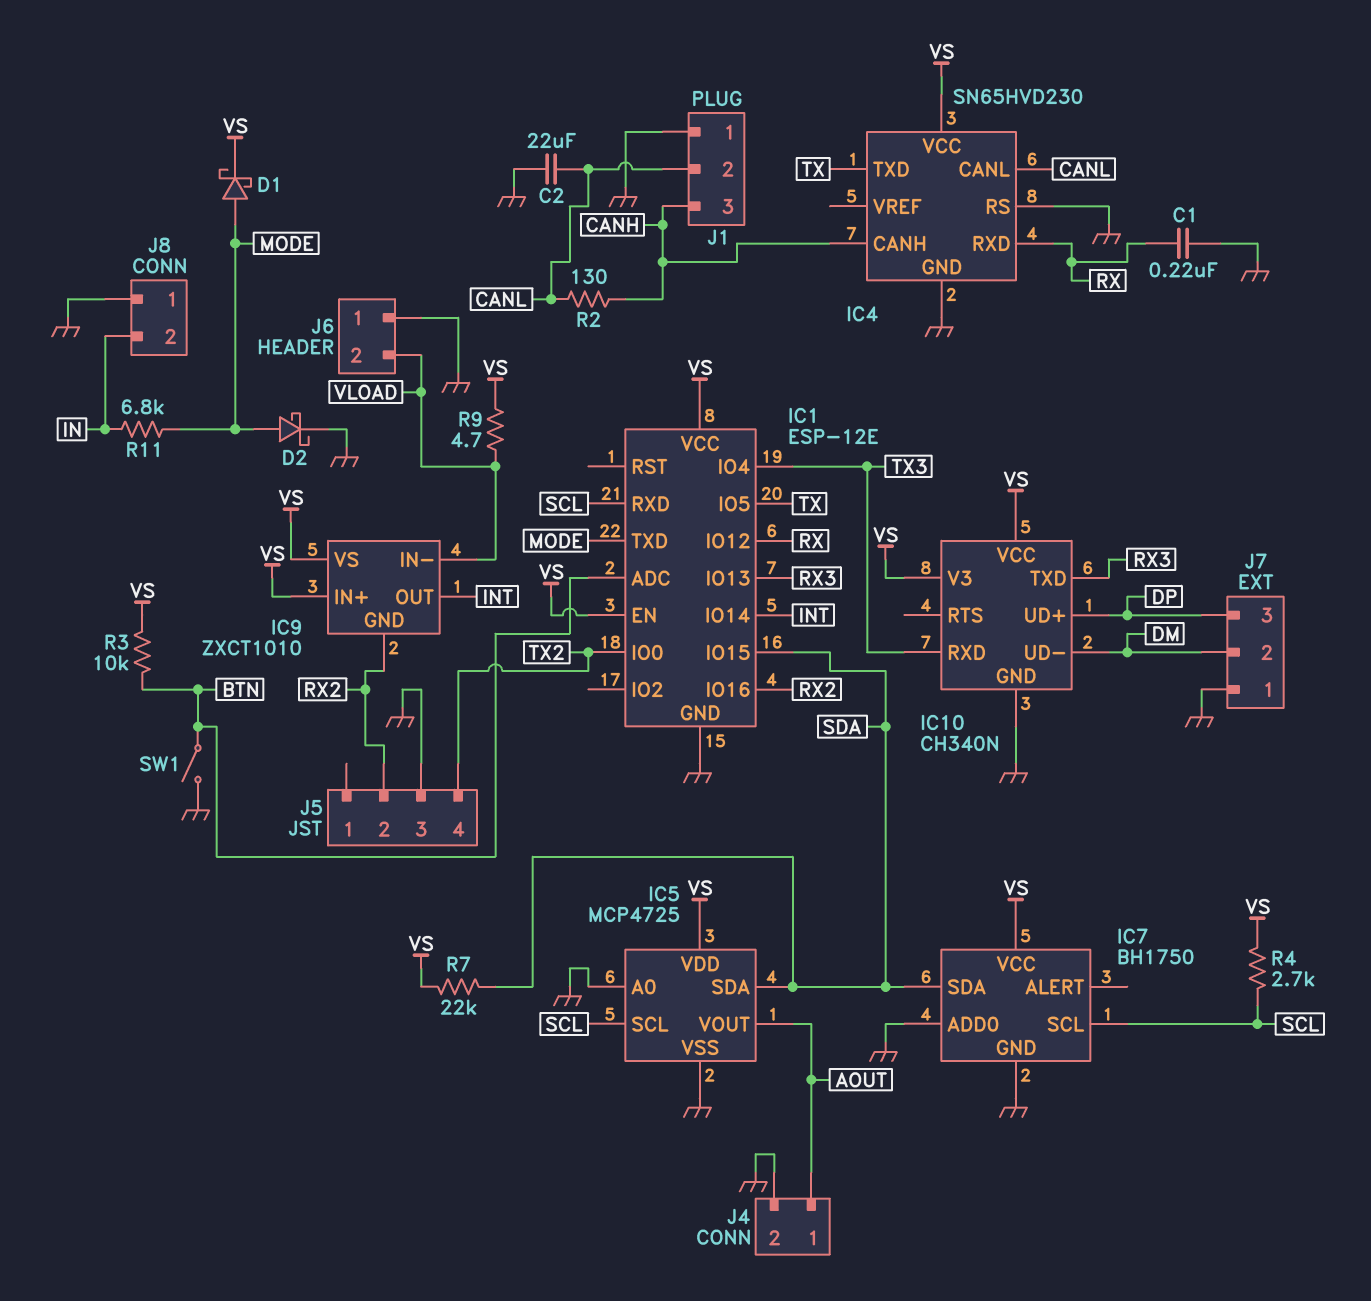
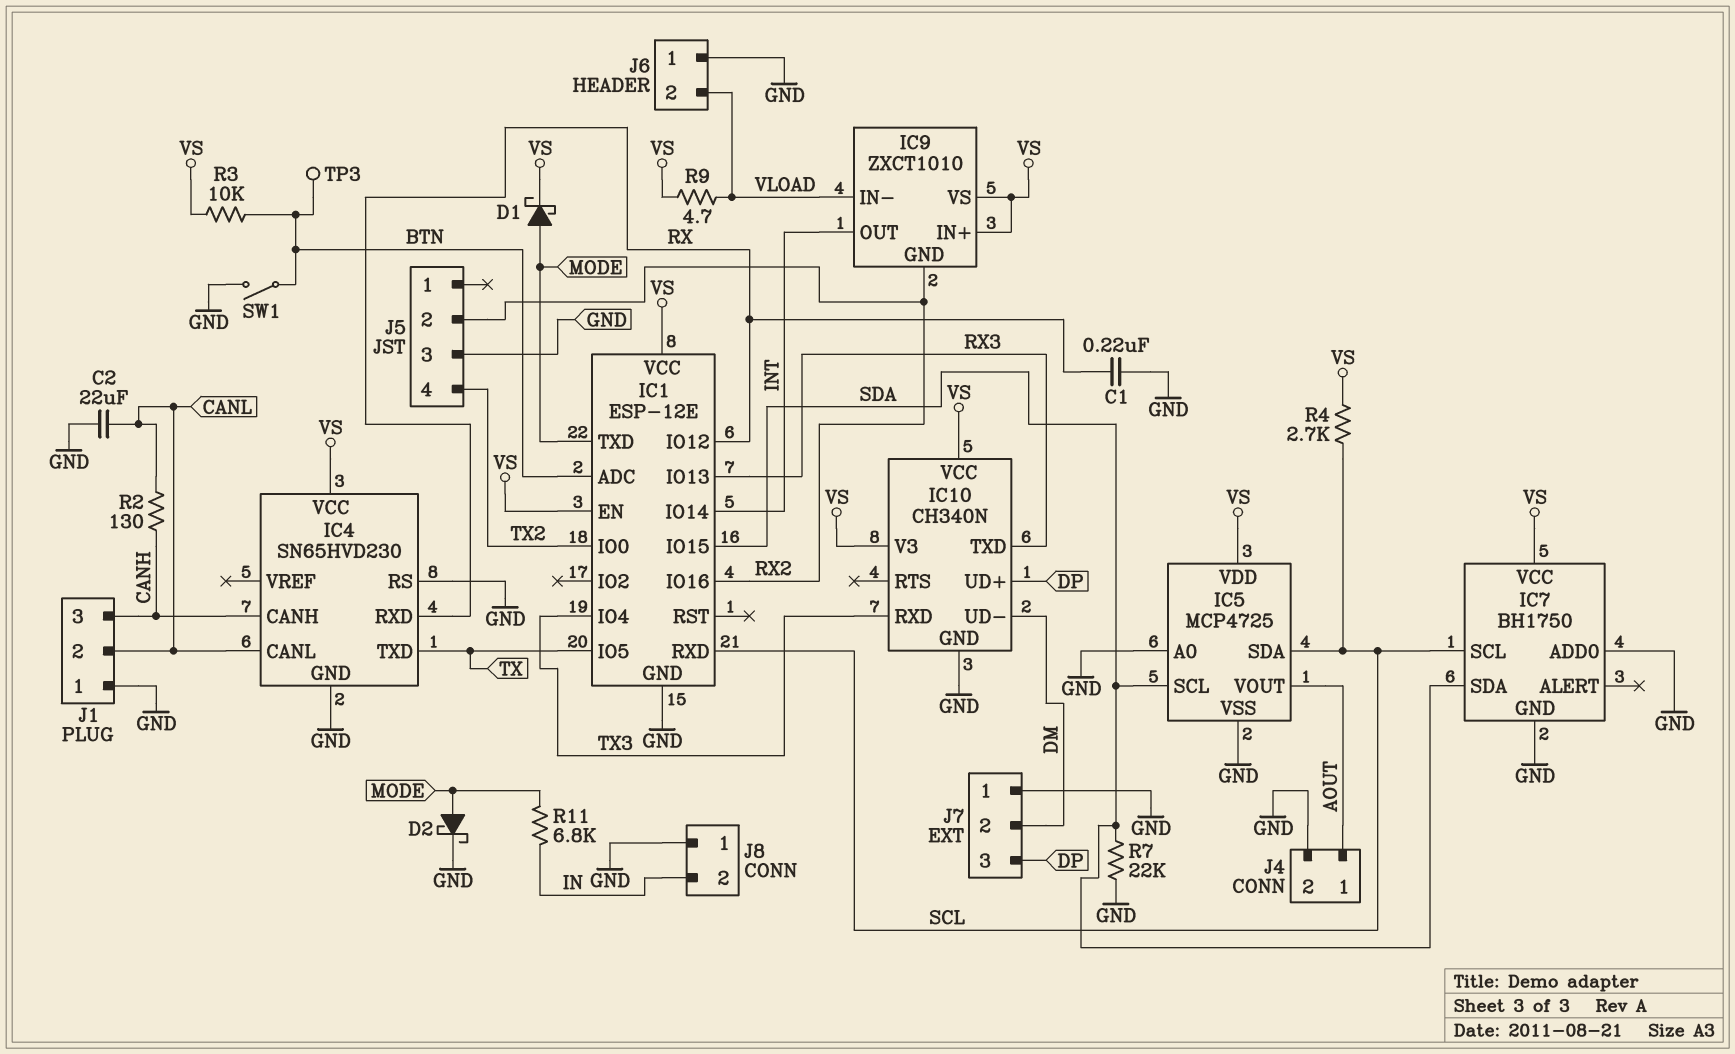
IC5 pin SCL: SCL -> SDA
IC5 pin SDA: SDA -> SCL
R7: 22k (SDA, VS) -> 22k (GND, SDA)
TP3: none -> test point (BTN)

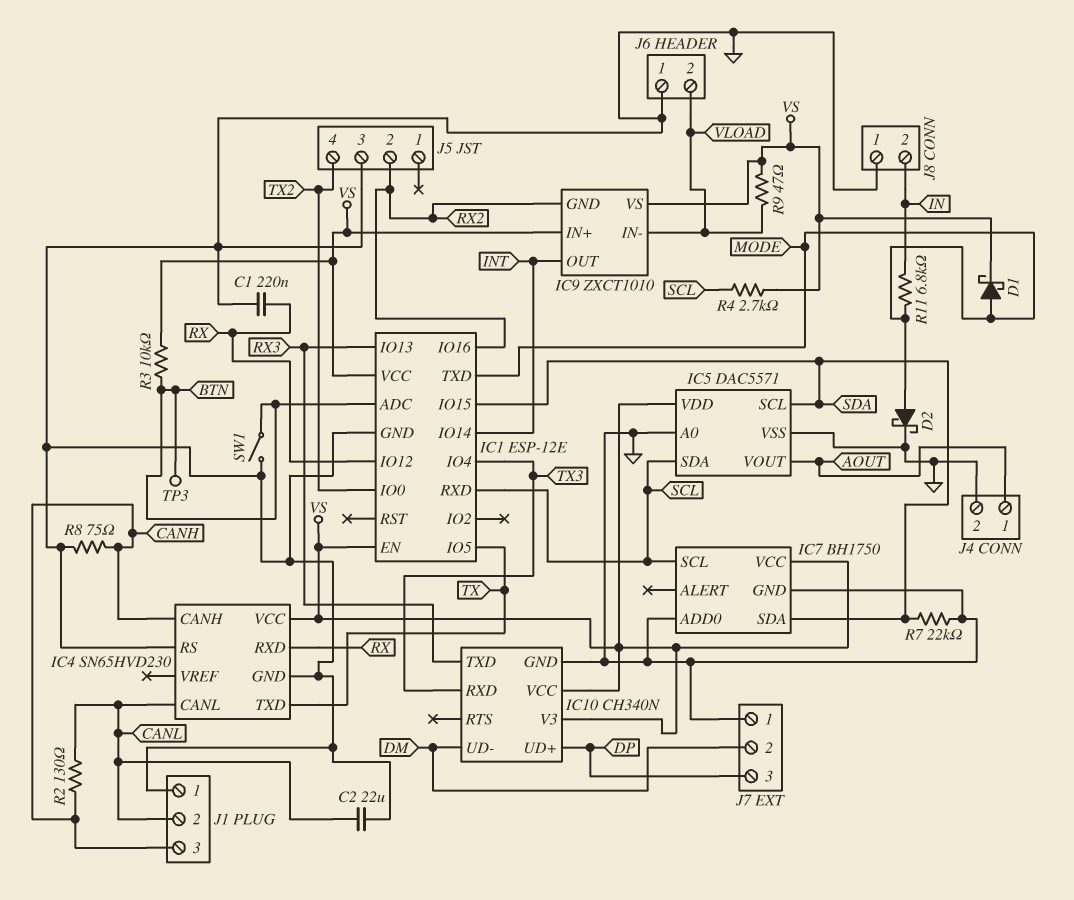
IC5: MCP4725 -> DAC5571
R8: none -> 75 (CANH, GND)
R9: 4.7 (VLOAD, VS) -> 47 (VLOAD, VS)

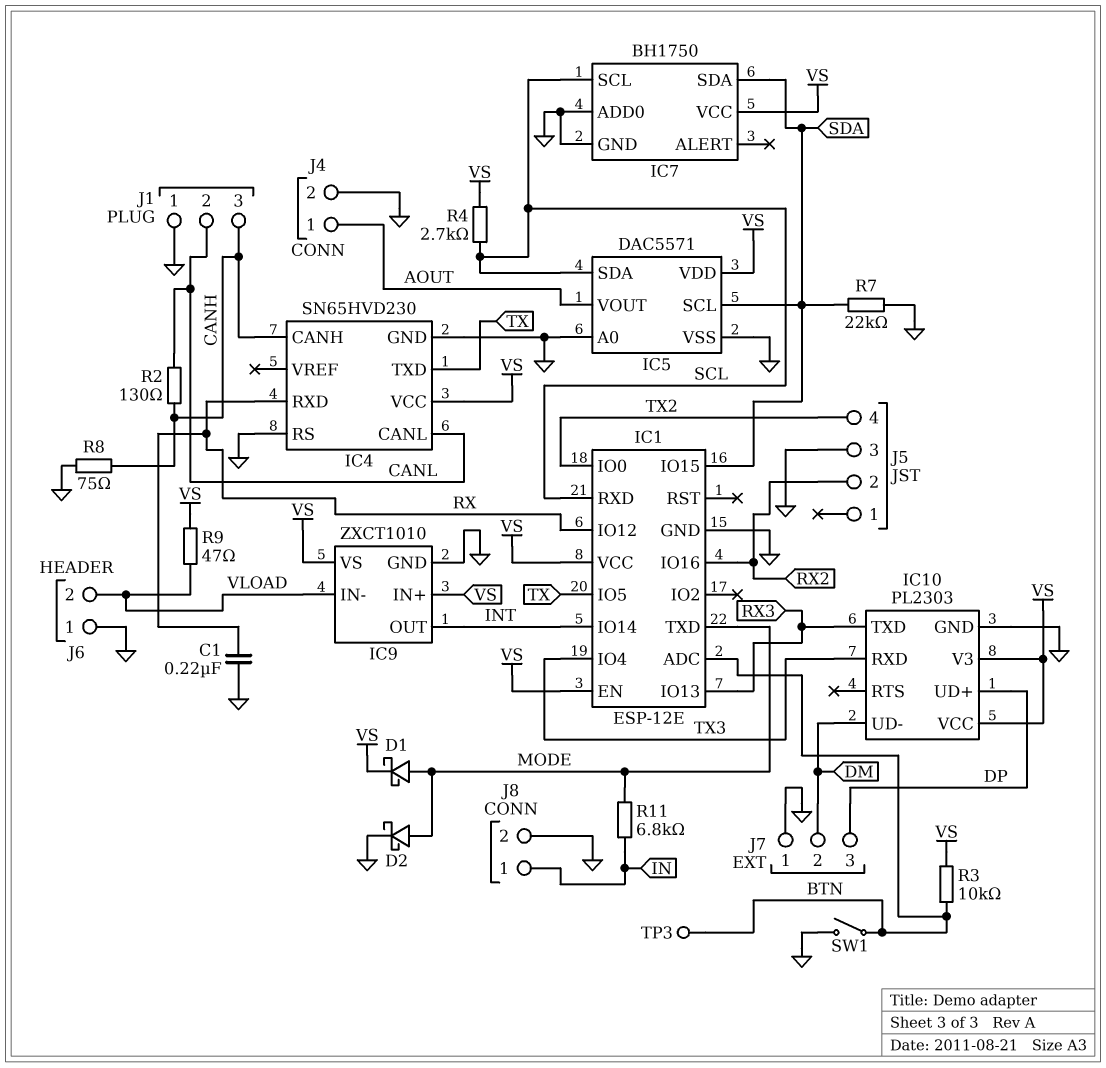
C2: 22uF (CANL, GND) -> none
IC9 pin GND: RX2 -> GND
IC10: CH340N -> PL2303
J8 pin 1: GND -> IN
J8 pin 2: IN -> GND

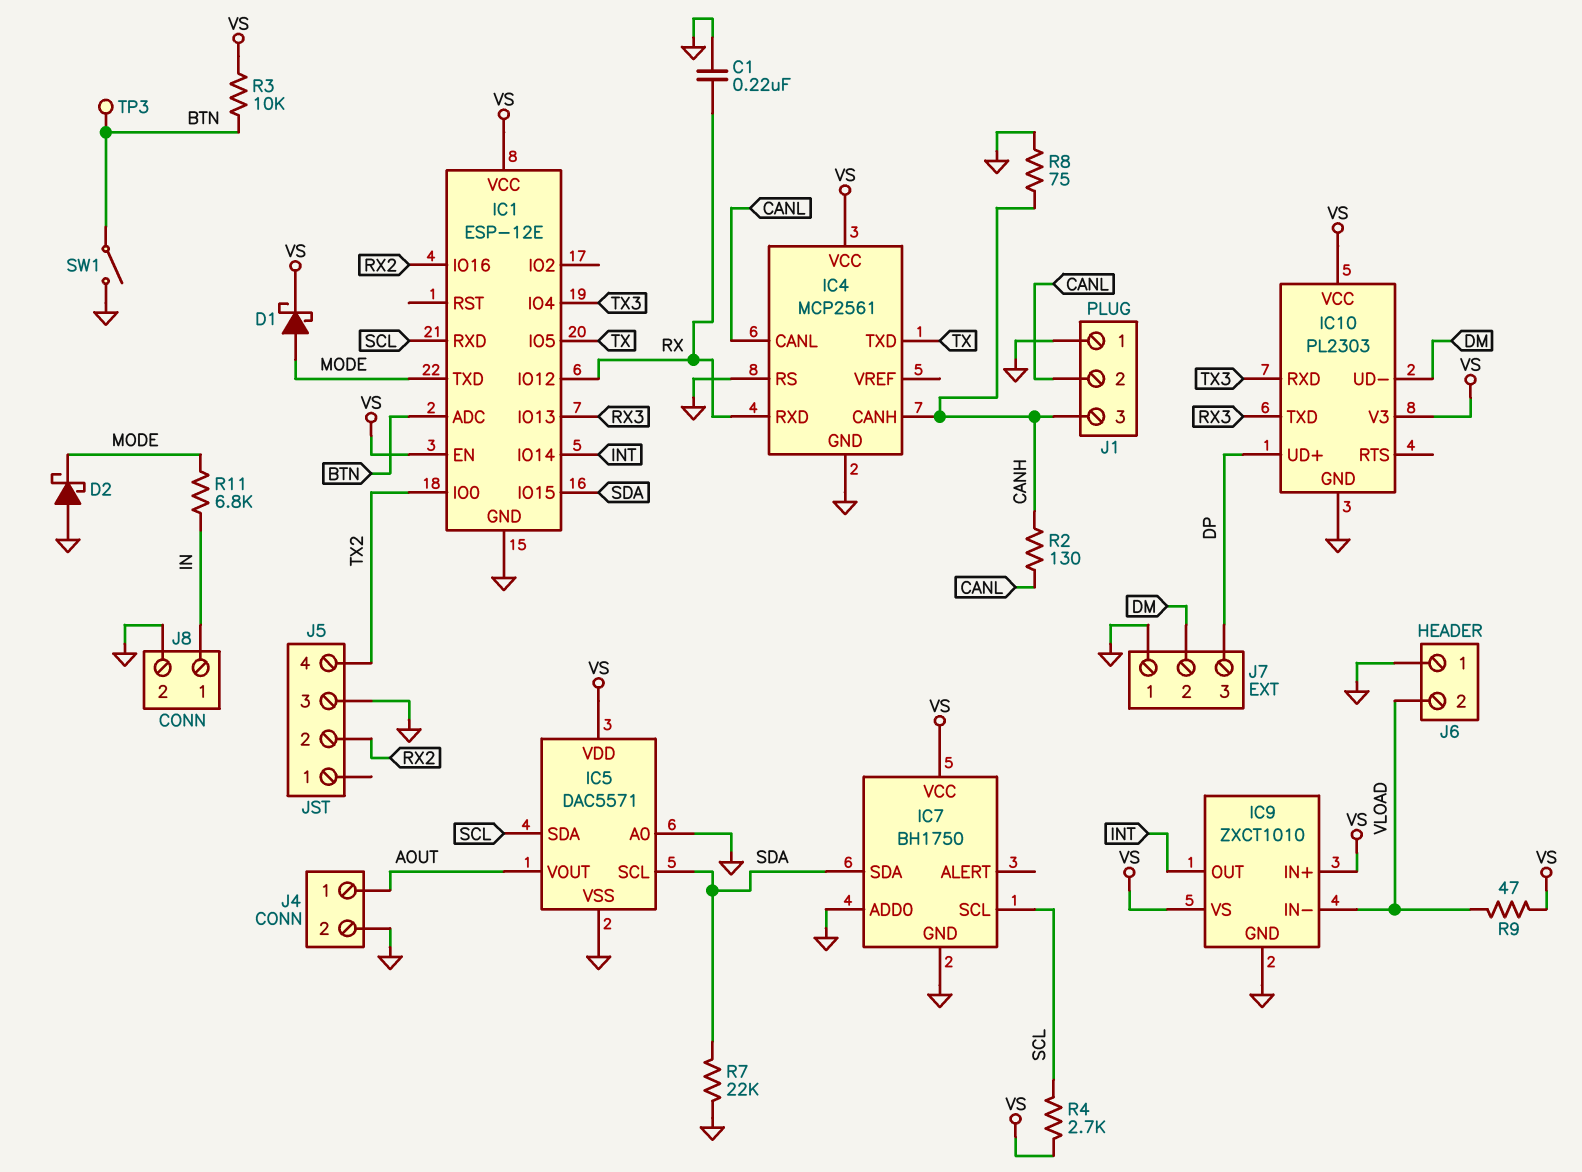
D2: schottky (A MODE, K GND) -> schottky (A GND, K MODE)
IC4: SN65HVD230 -> MCP2561

